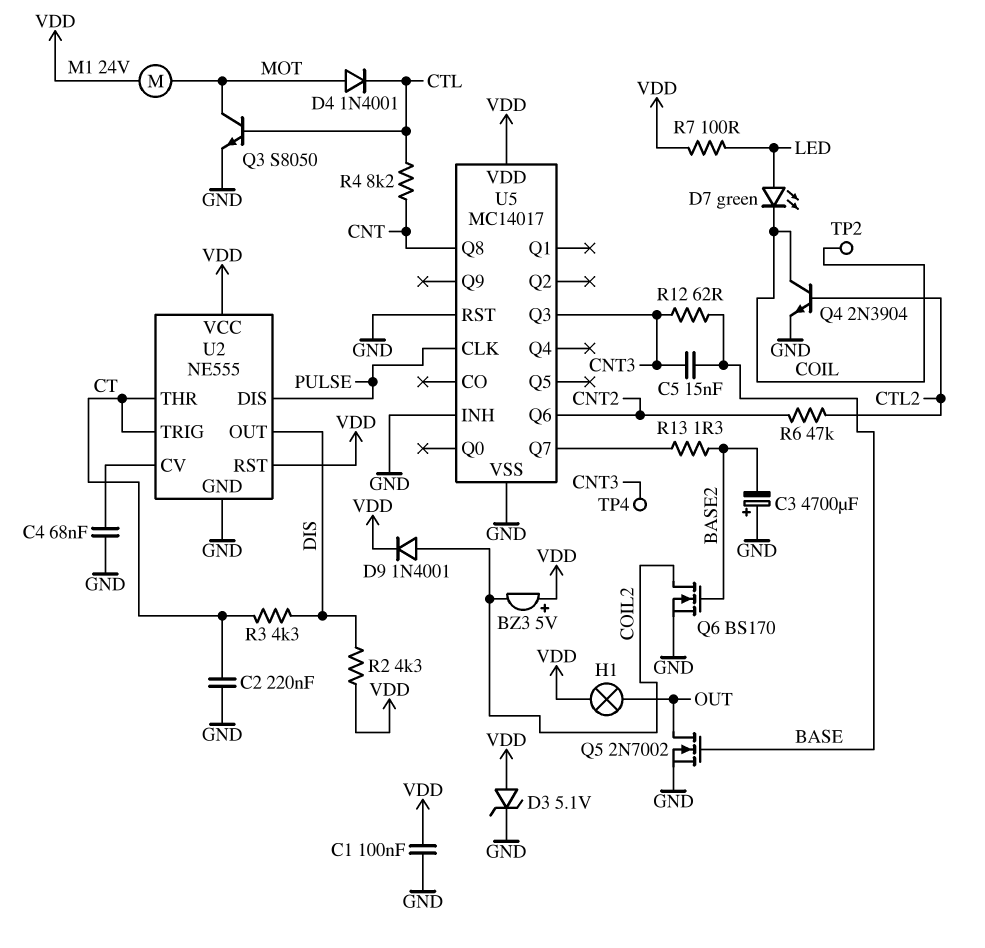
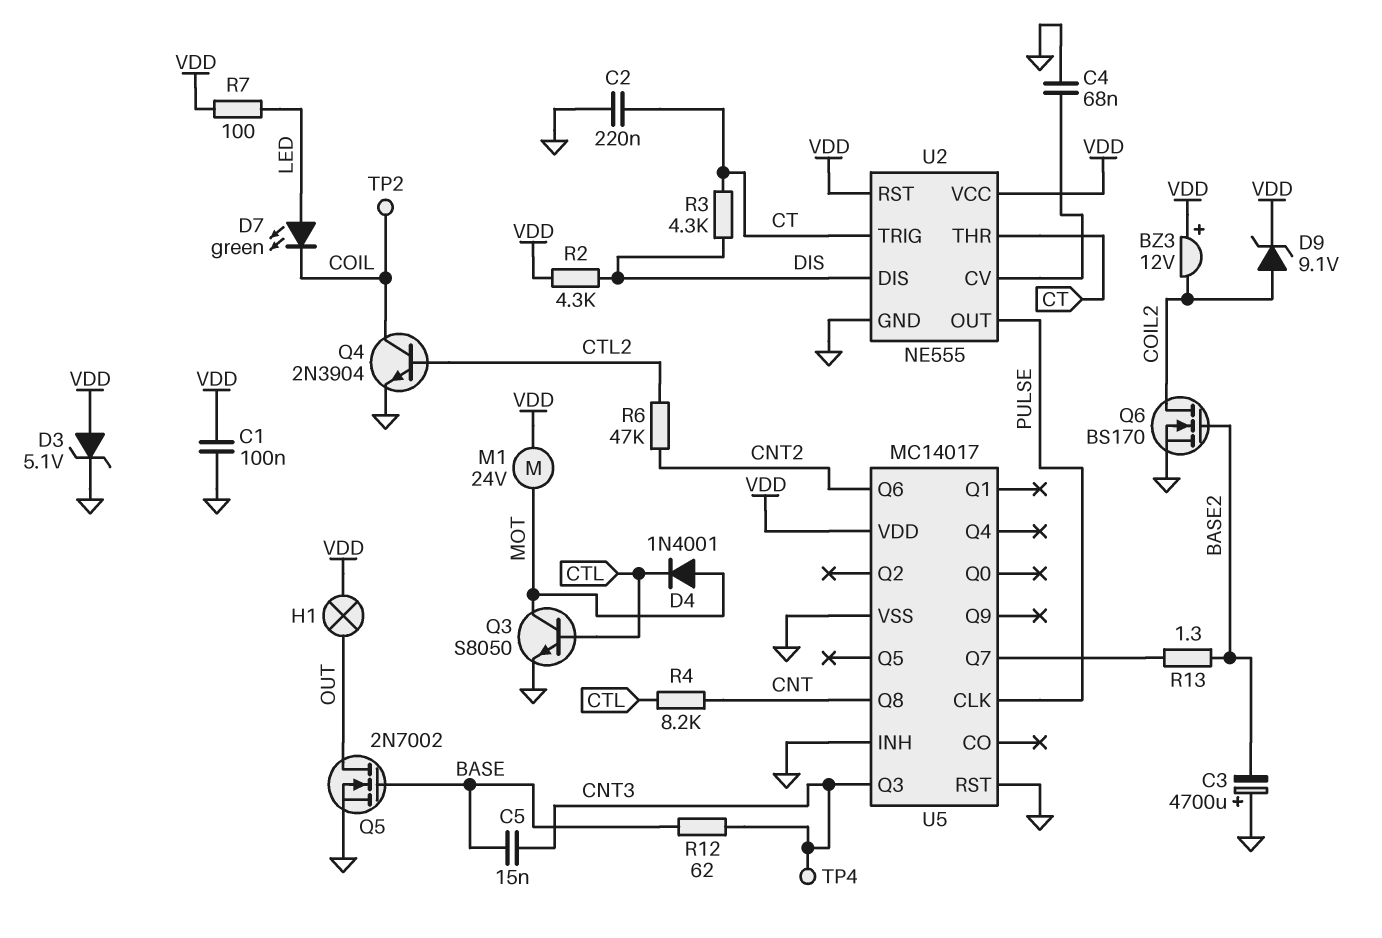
BZ3: buzzer 5V (plus VDD, minus COIL2) -> buzzer 12V (plus VDD, minus COIL2)
D9: diode 1N4001 (A COIL2, K VDD) -> zener 9.1V (A COIL2, K VDD)
U2 pin DIS: PULSE -> DIS
U2 pin OUT: DIS -> PULSE

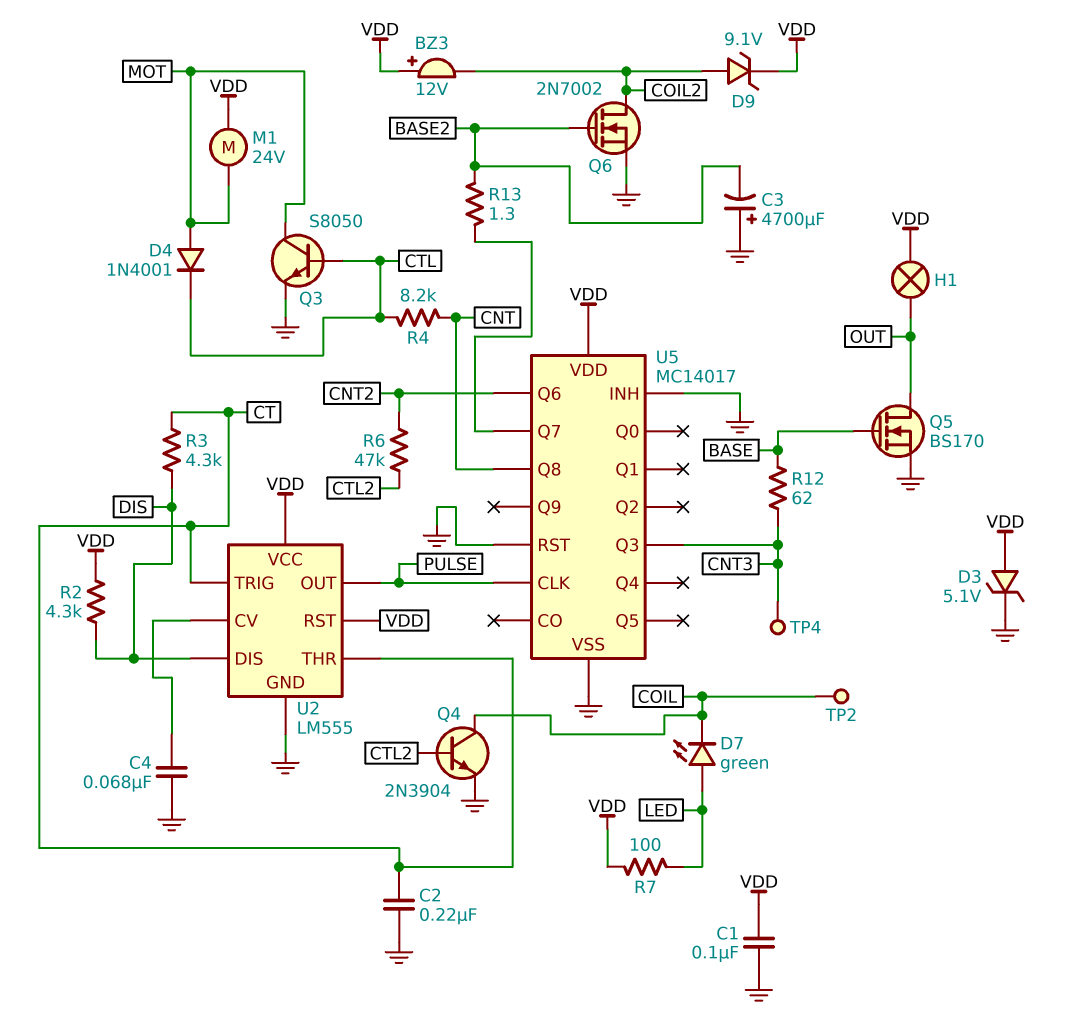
C5: 15nF (BASE, CNT3) -> none
Q5: NMOS 2N7002 (G BASE, D OUT, S GND) -> NMOS BS170 (G BASE, D OUT, S GND)
Q6: NMOS BS170 (G BASE2, D COIL2, S GND) -> NMOS 2N7002 (G BASE2, D COIL2, S GND)
U2: NE555 -> LM555

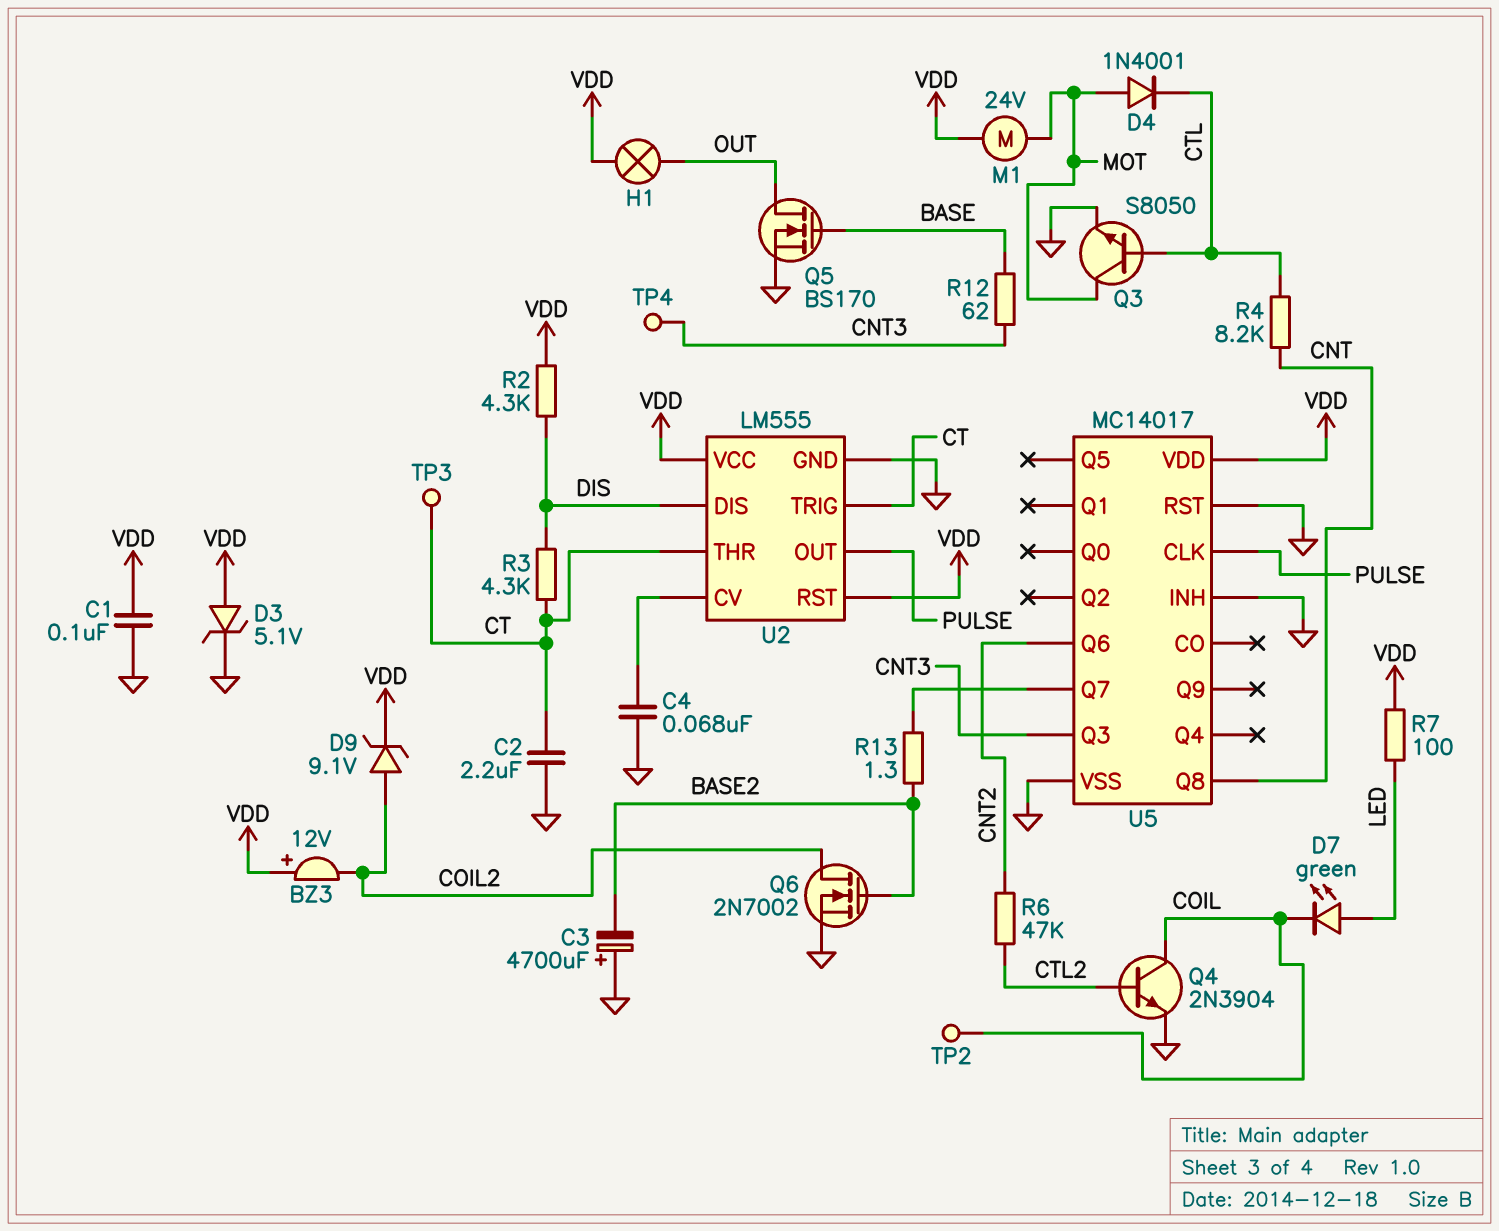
C2: 220nF (CT, GND) -> 2.2uF (CT, GND)
TP3: none -> test point (CT)

